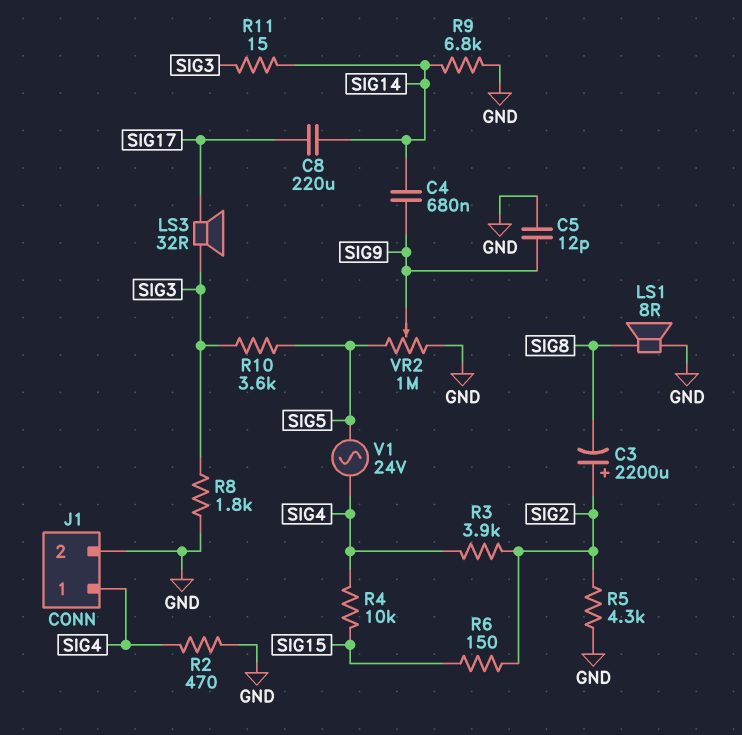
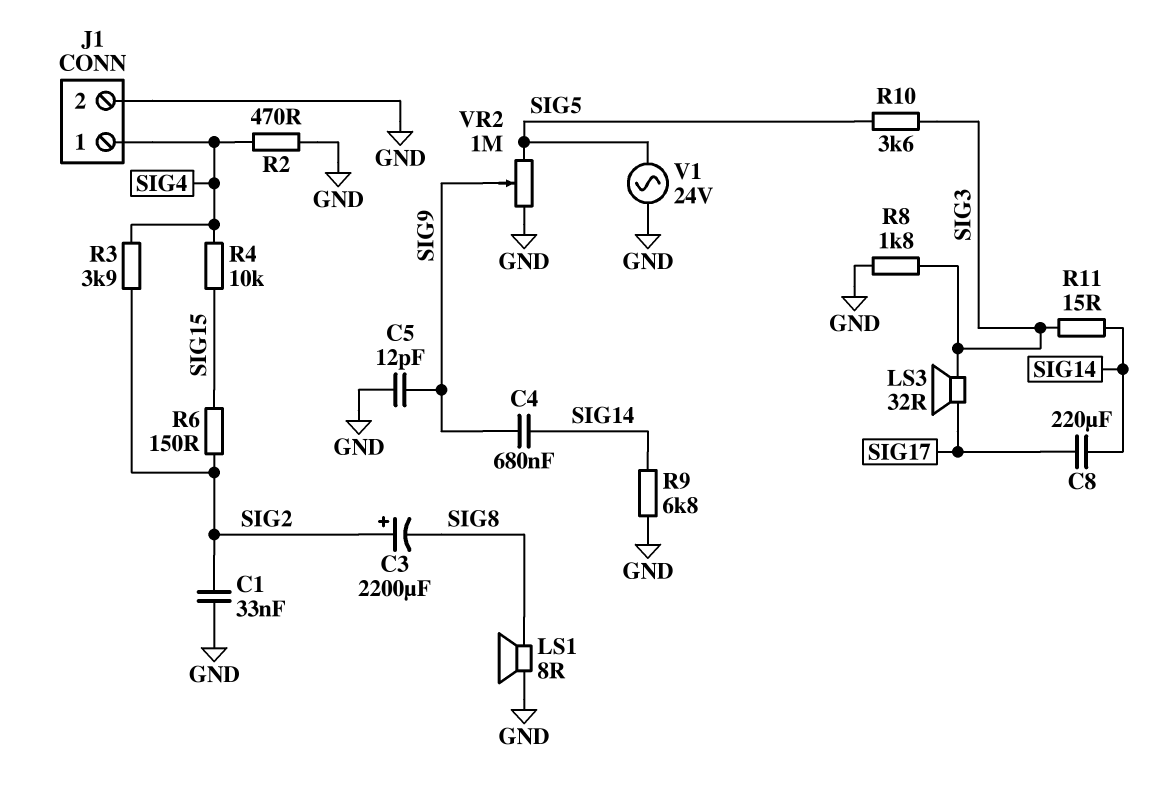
C1: none -> 33nF (GND, SIG2)
R5: 4.3k (GND, SIG2) -> none
V1: AC 24V (SIG4, SIG5) -> AC 24V (GND, SIG5)

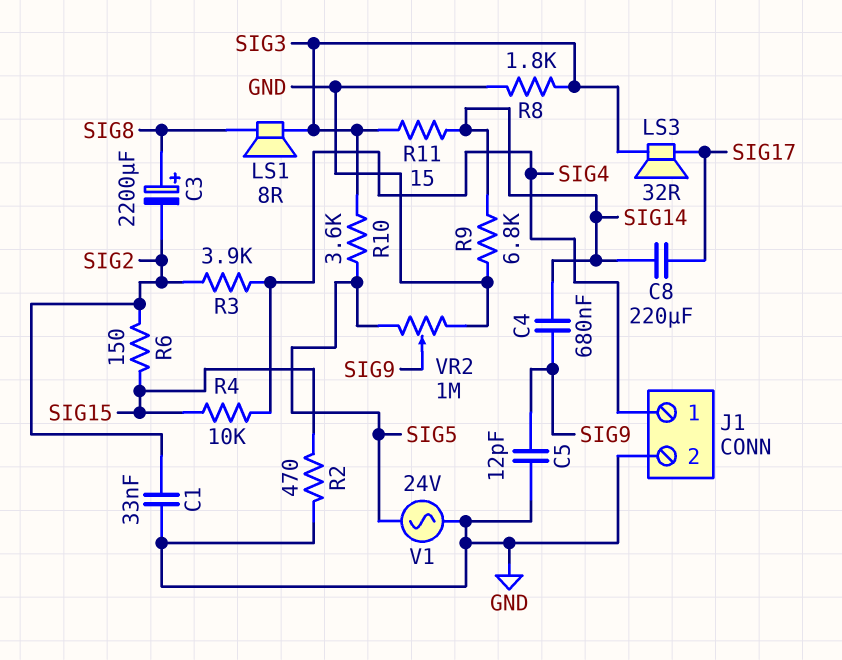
C3: 2200uF (plus SIG2, minus SIG8) -> 2200uF (plus SIG8, minus SIG2)
LS1: speaker 8R (GND, SIG8) -> speaker 8R (SIG3, SIG8)
R2: 470 (GND, SIG4) -> 470 (GND, SIG15)

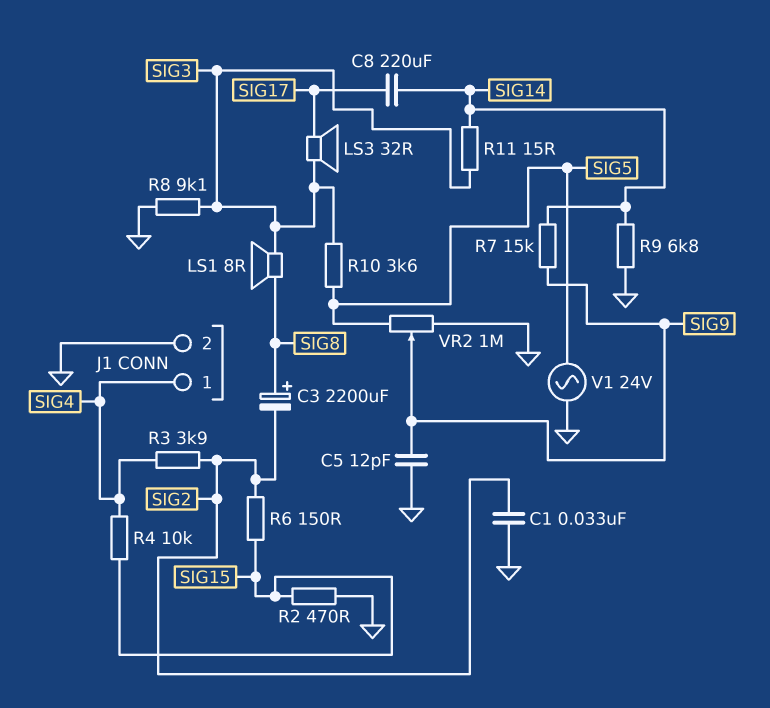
C4: 680nF (SIG9, SIG14) -> none
R7: none -> 15k (SIG9, SIG14)
R8: 1.8k (GND, SIG3) -> 9.1k (GND, SIG3)

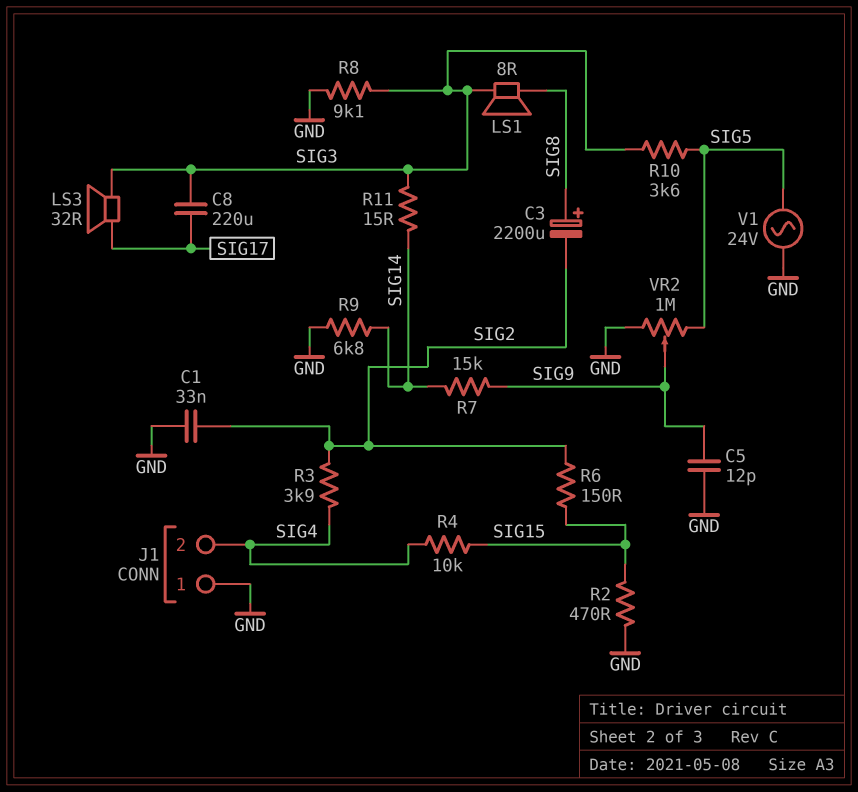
C8: 220uF (SIG14, SIG17) -> 220uF (SIG3, SIG17)
J1 pin 1: SIG4 -> GND
J1 pin 2: GND -> SIG4

